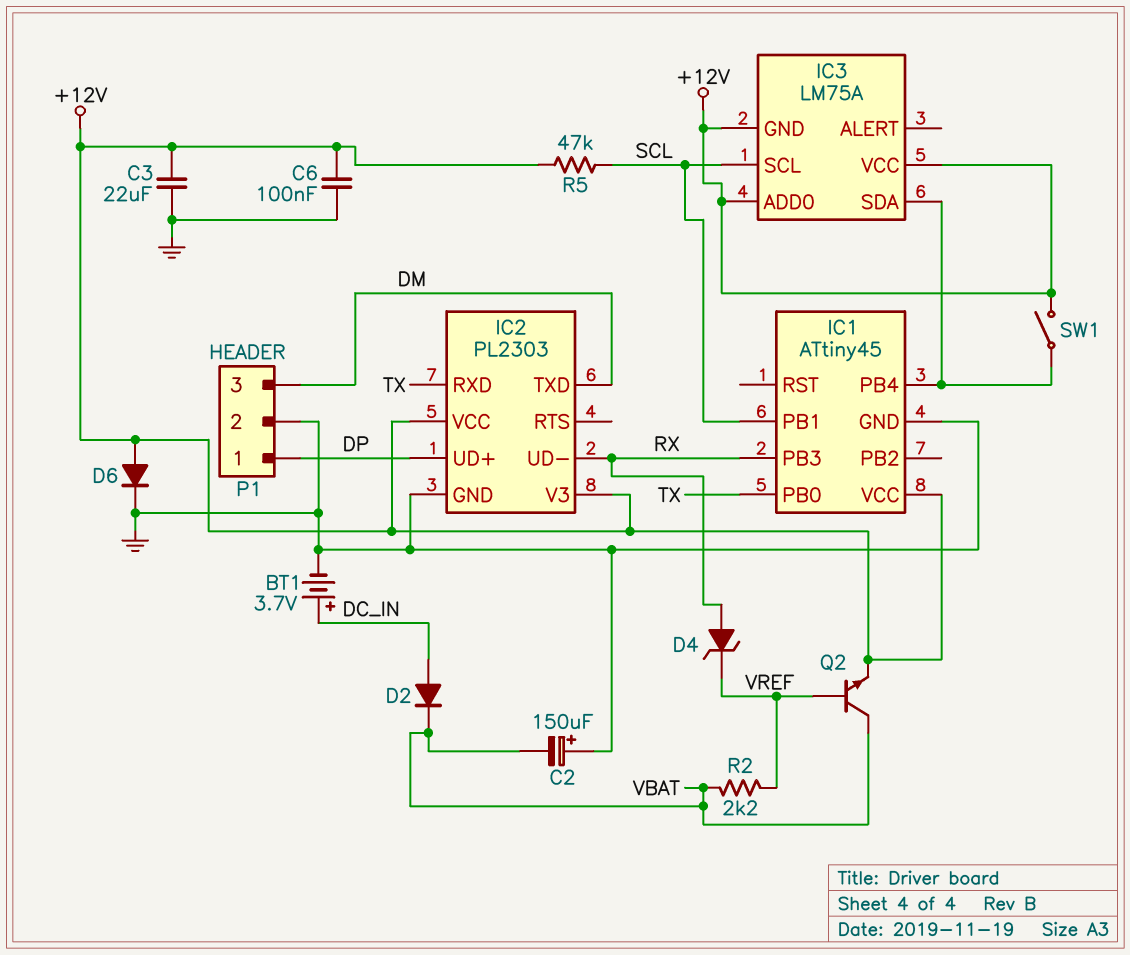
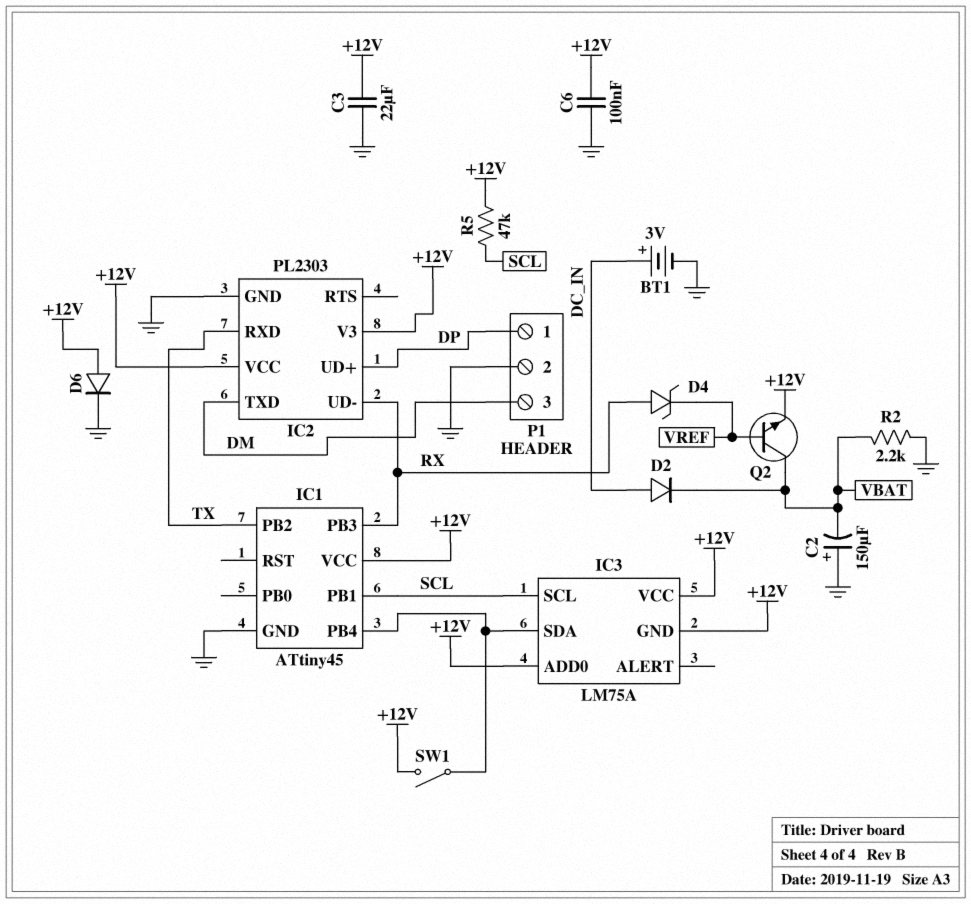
BT1: 3.7V (plus DC_IN, minus GND) -> 3V (plus DC_IN, minus GND)
IC1 pin PB0: TX -> none
IC1 pin PB2: none -> TX
R2: 2.2k (VBAT, VREF) -> 2.2k (GND, VBAT)

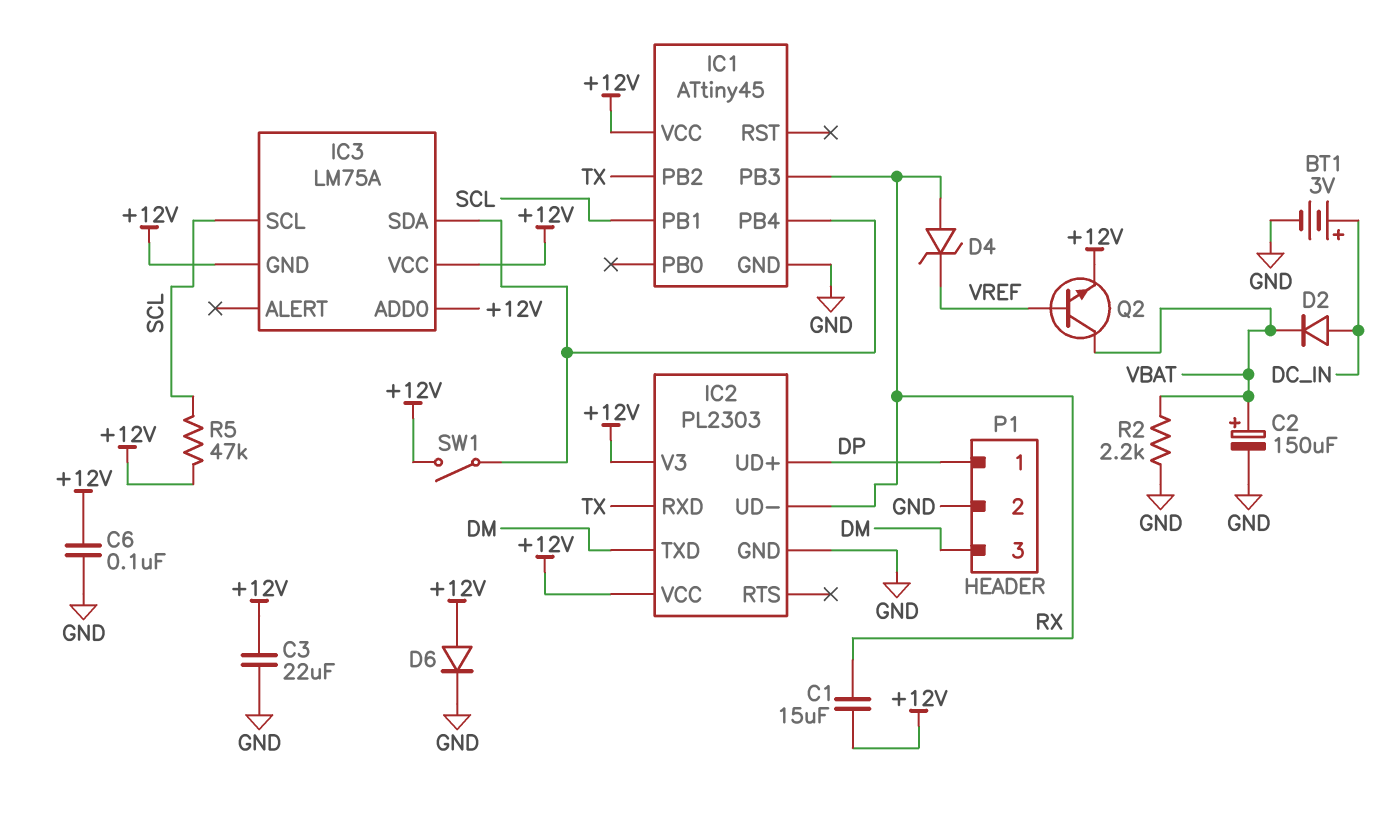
C1: none -> 15uF (+12V, RX)
C2: 150uF (plus GND, minus VBAT) -> 150uF (plus VBAT, minus GND)

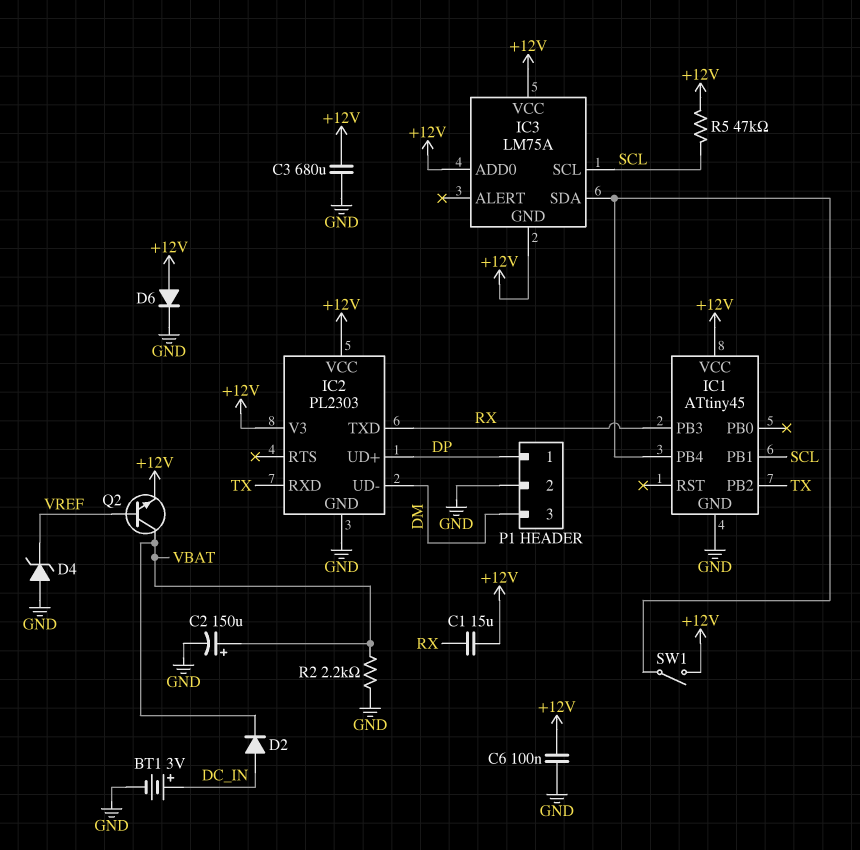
C3: 22uF (+12V, GND) -> 680uF (+12V, GND)
D4: zener (A RX, K VREF) -> zener (A GND, K VREF)
IC2 pin TXD: DM -> RX
IC2 pin UD-: RX -> DM

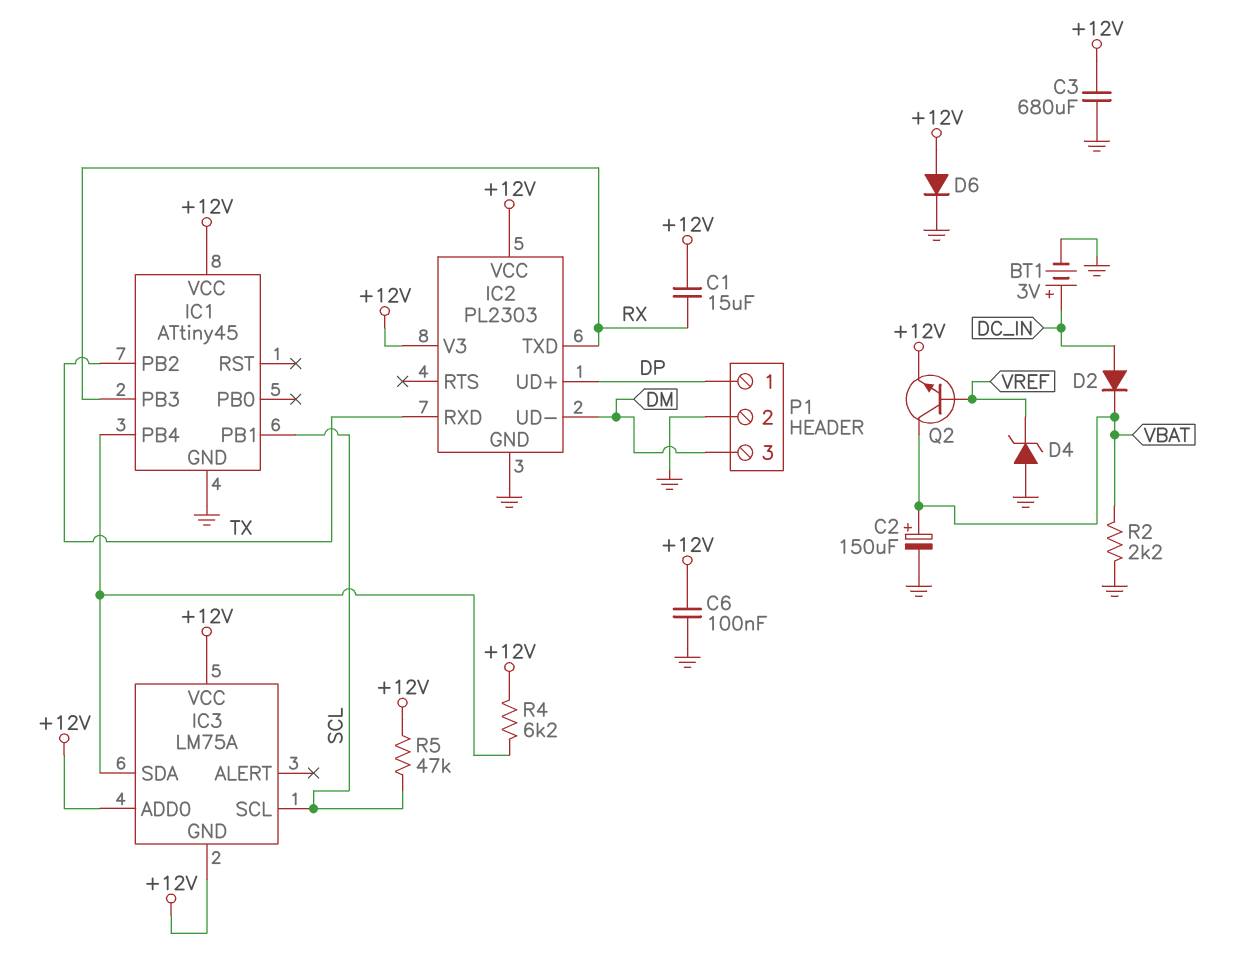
R4: none -> 6.2k (+12V, IC1/PB4)
SW1: switch (+12V, IC1/PB4) -> none

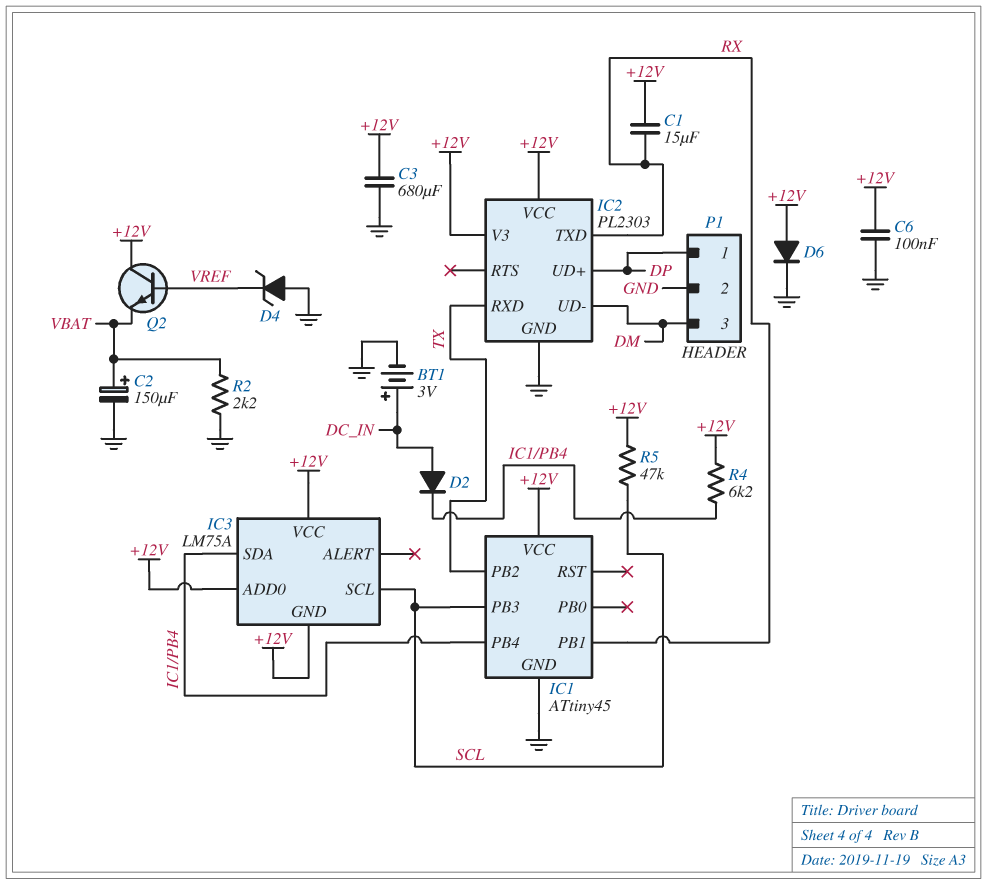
D2: diode (A DC_IN, K VBAT) -> diode (A DC_IN, K IC1/PB4)
IC1 pin PB1: SCL -> RX
IC1 pin PB3: RX -> SCL
Q2: NPN (B VREF, C VBAT, E +12V) -> NPN (B VREF, C +12V, E VBAT)

